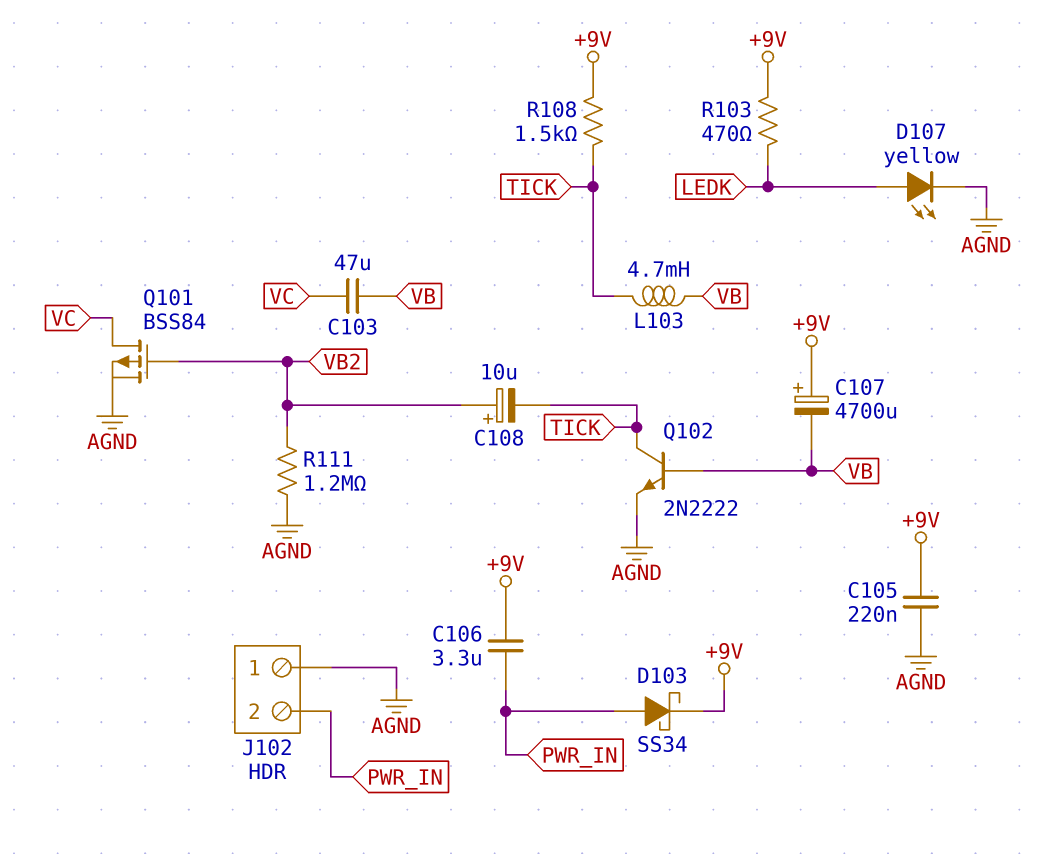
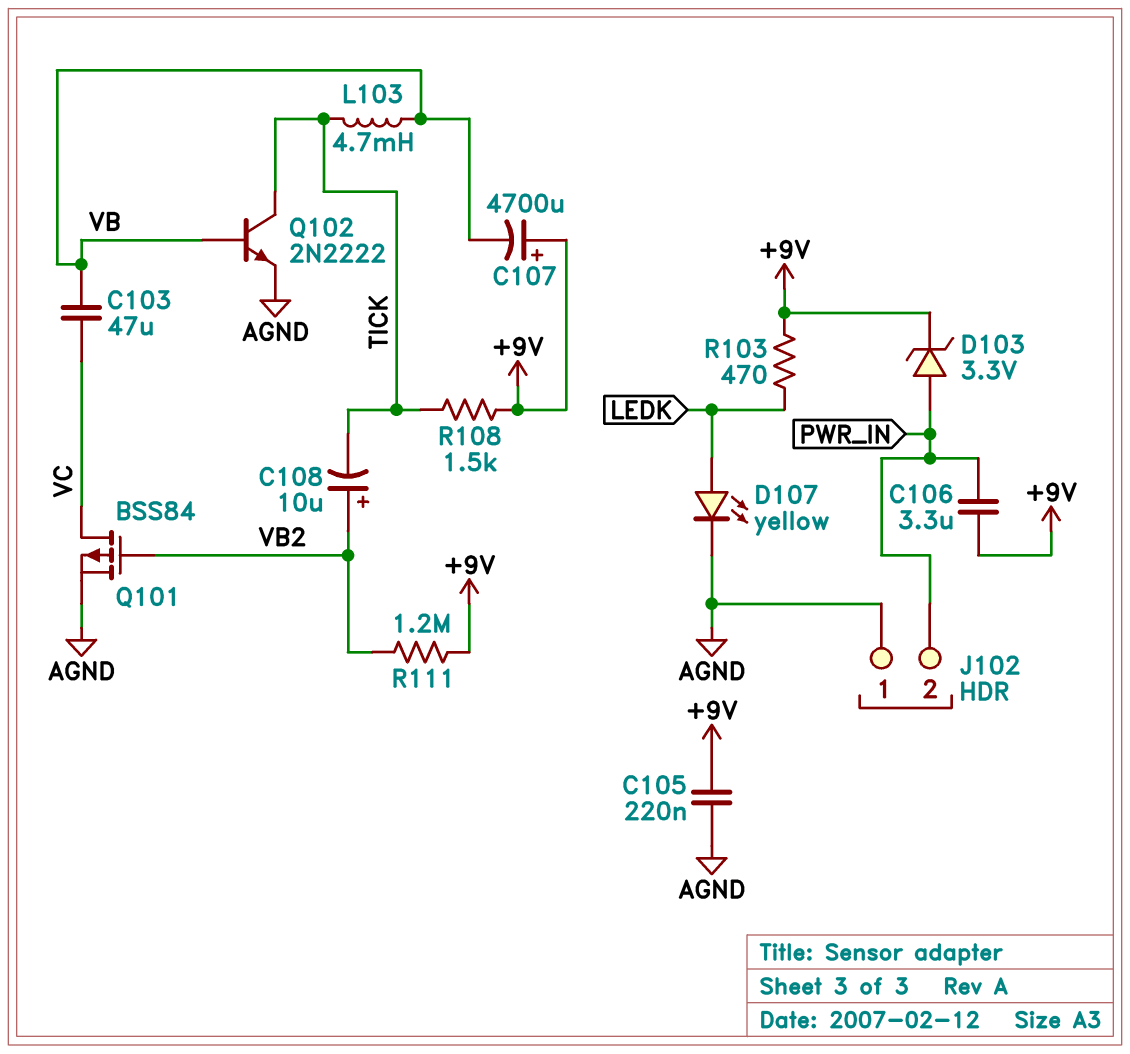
D103: schottky SS34 (A PWR_IN, K +9V) -> zener 3.3V (A PWR_IN, K +9V)
R111: 1.2M (AGND, VB2) -> 1.2M (+9V, VB2)

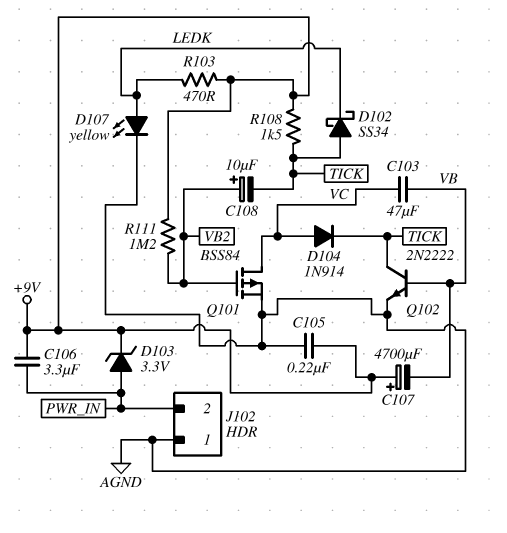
D102: none -> schottky SS34 (A TICK, K LEDK)
D104: none -> diode 1N914 (A VC, K TICK)
L103: 4.7mH (TICK, VB) -> none

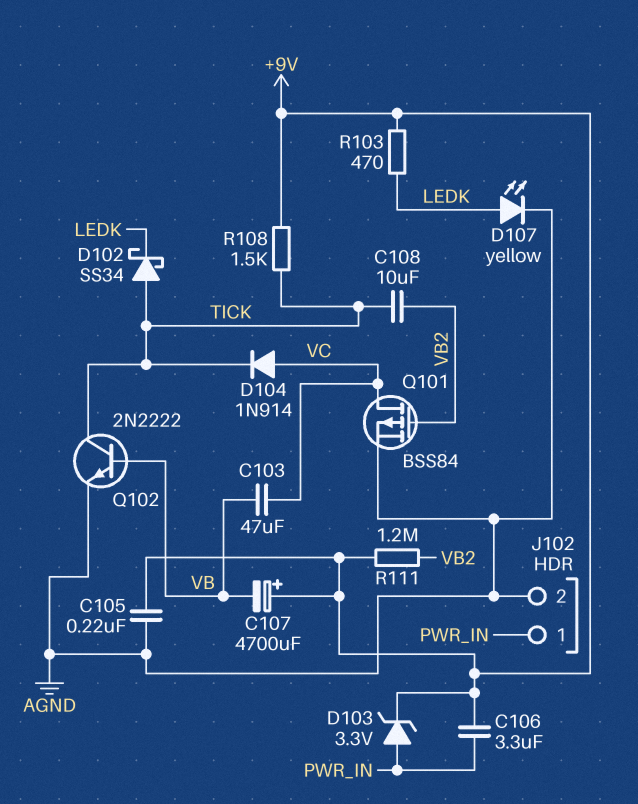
C108: 10uF (plus VB2, minus TICK) -> 10uF (TICK, VB2)
J102 pin 1: AGND -> PWR_IN
J102 pin 2: PWR_IN -> AGND

